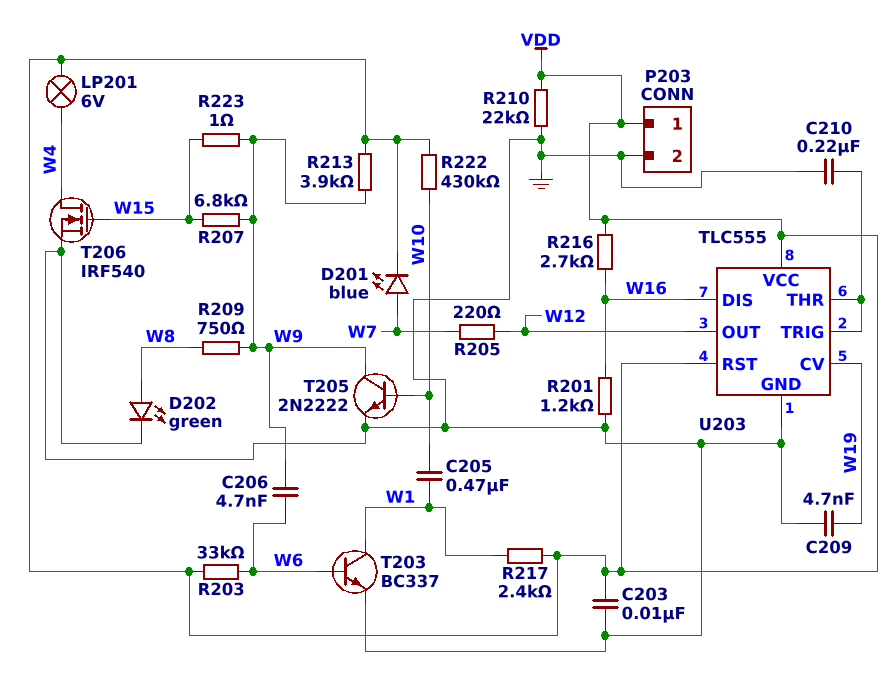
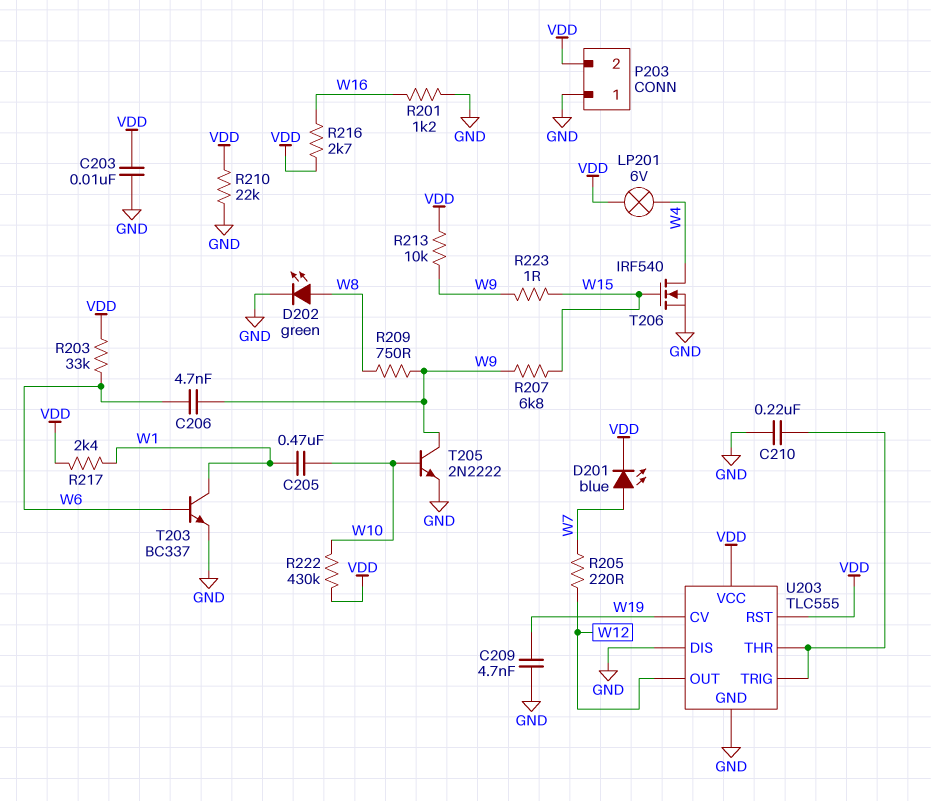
P203 pin 1: VDD -> GND
P203 pin 2: GND -> VDD
R213: 3.9k (VDD, W9) -> 10k (VDD, W9)
U203 pin DIS: W16 -> GND

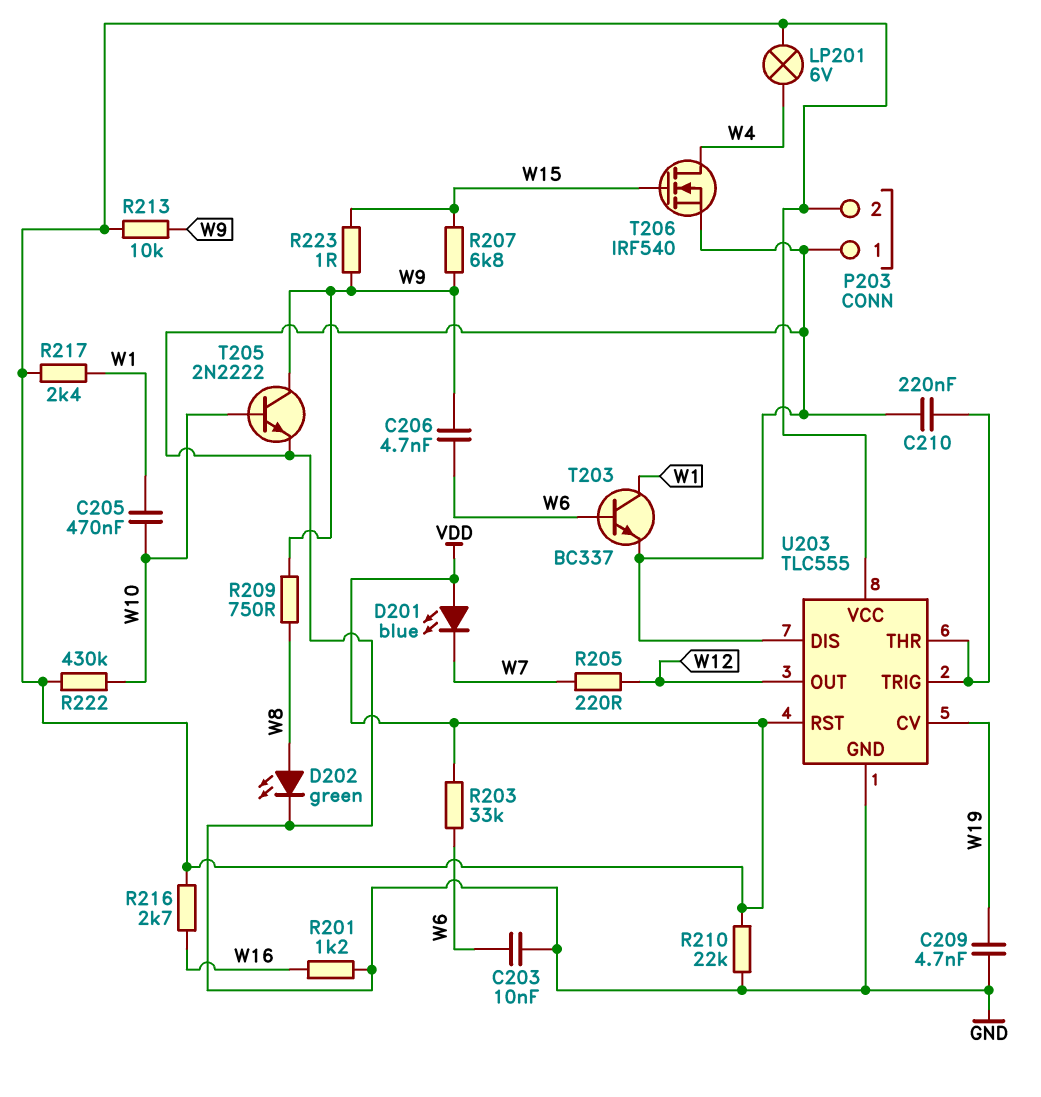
C203: 10nF (GND, VDD) -> 10nF (GND, W6)
D201: LED blue (A W7, K VDD) -> LED blue (A VDD, K W7)

